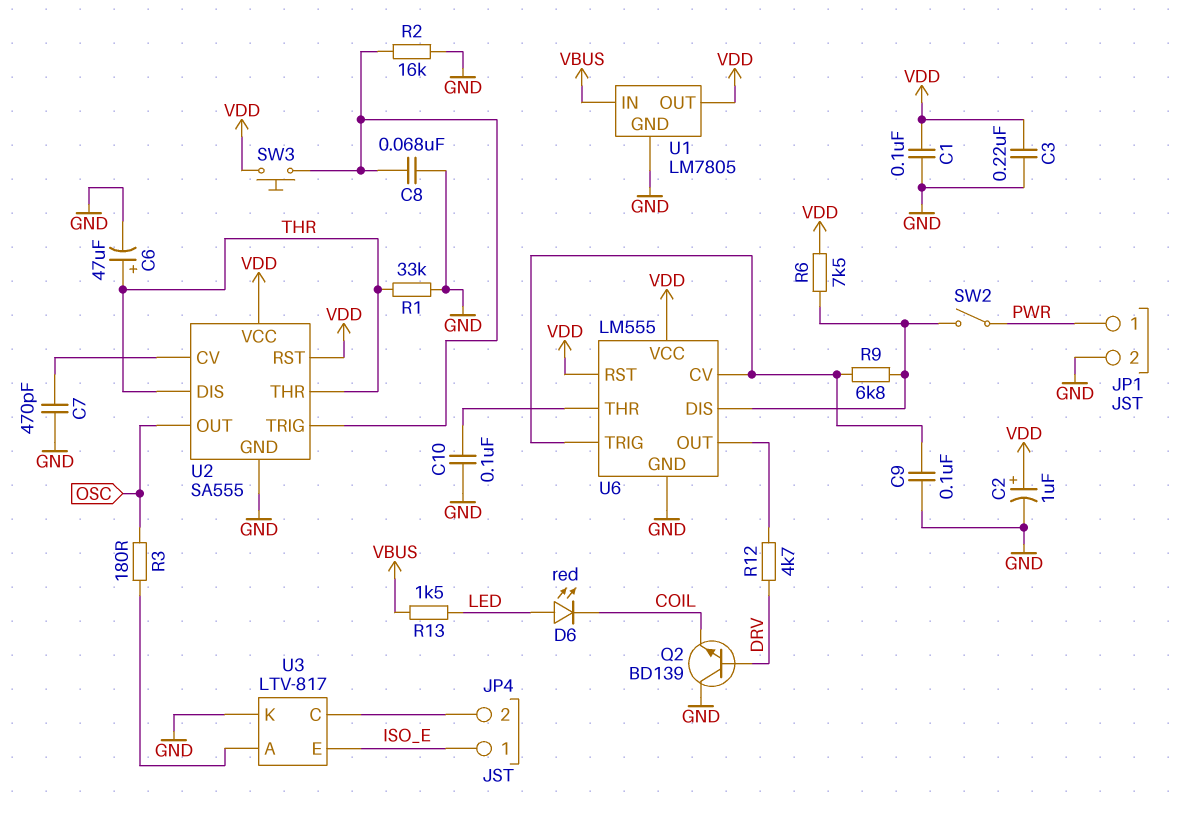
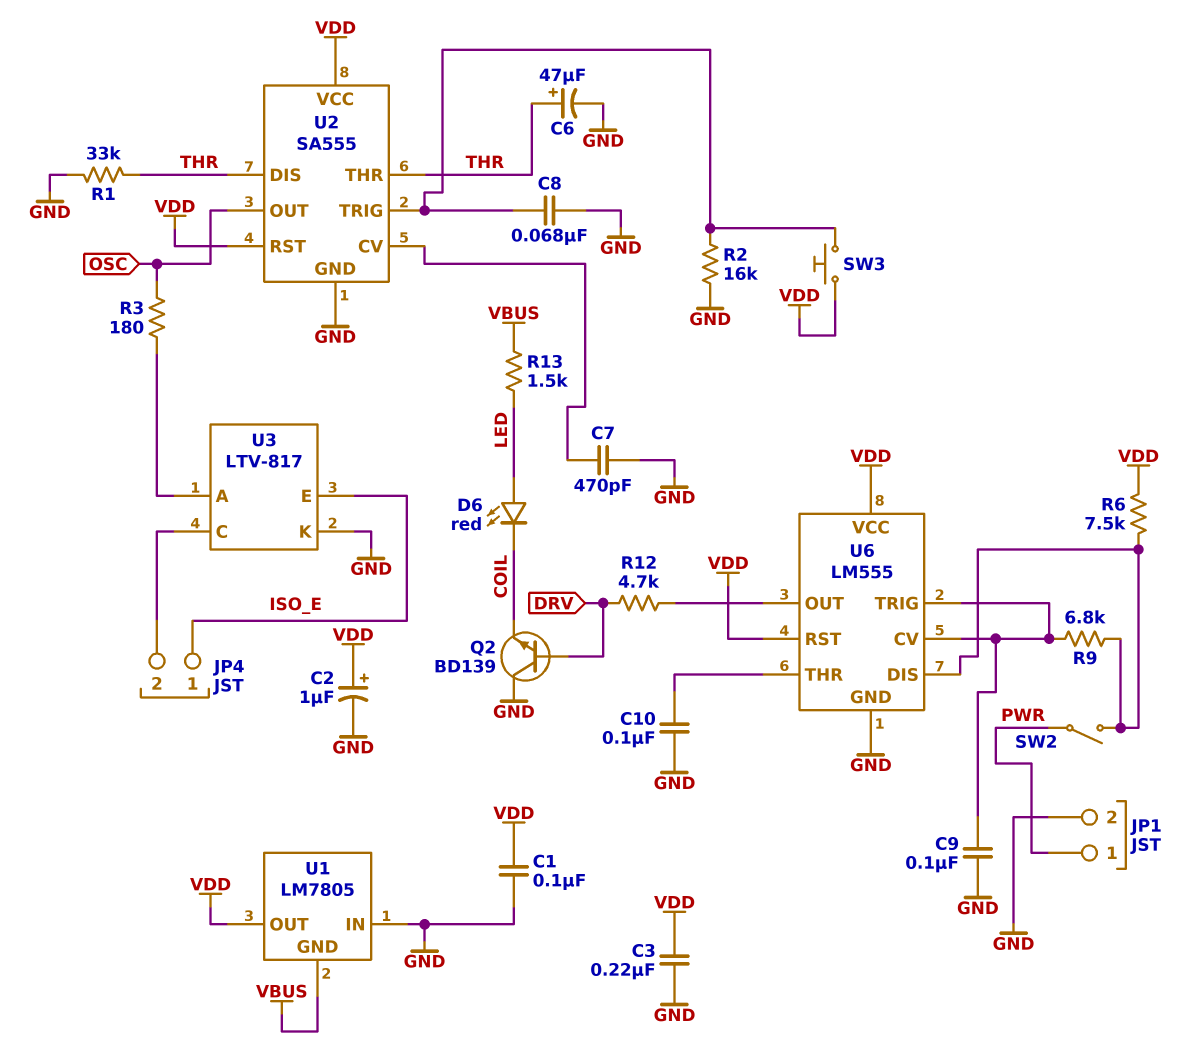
U1 pin GND: GND -> VBUS
U1 pin IN: VBUS -> GND

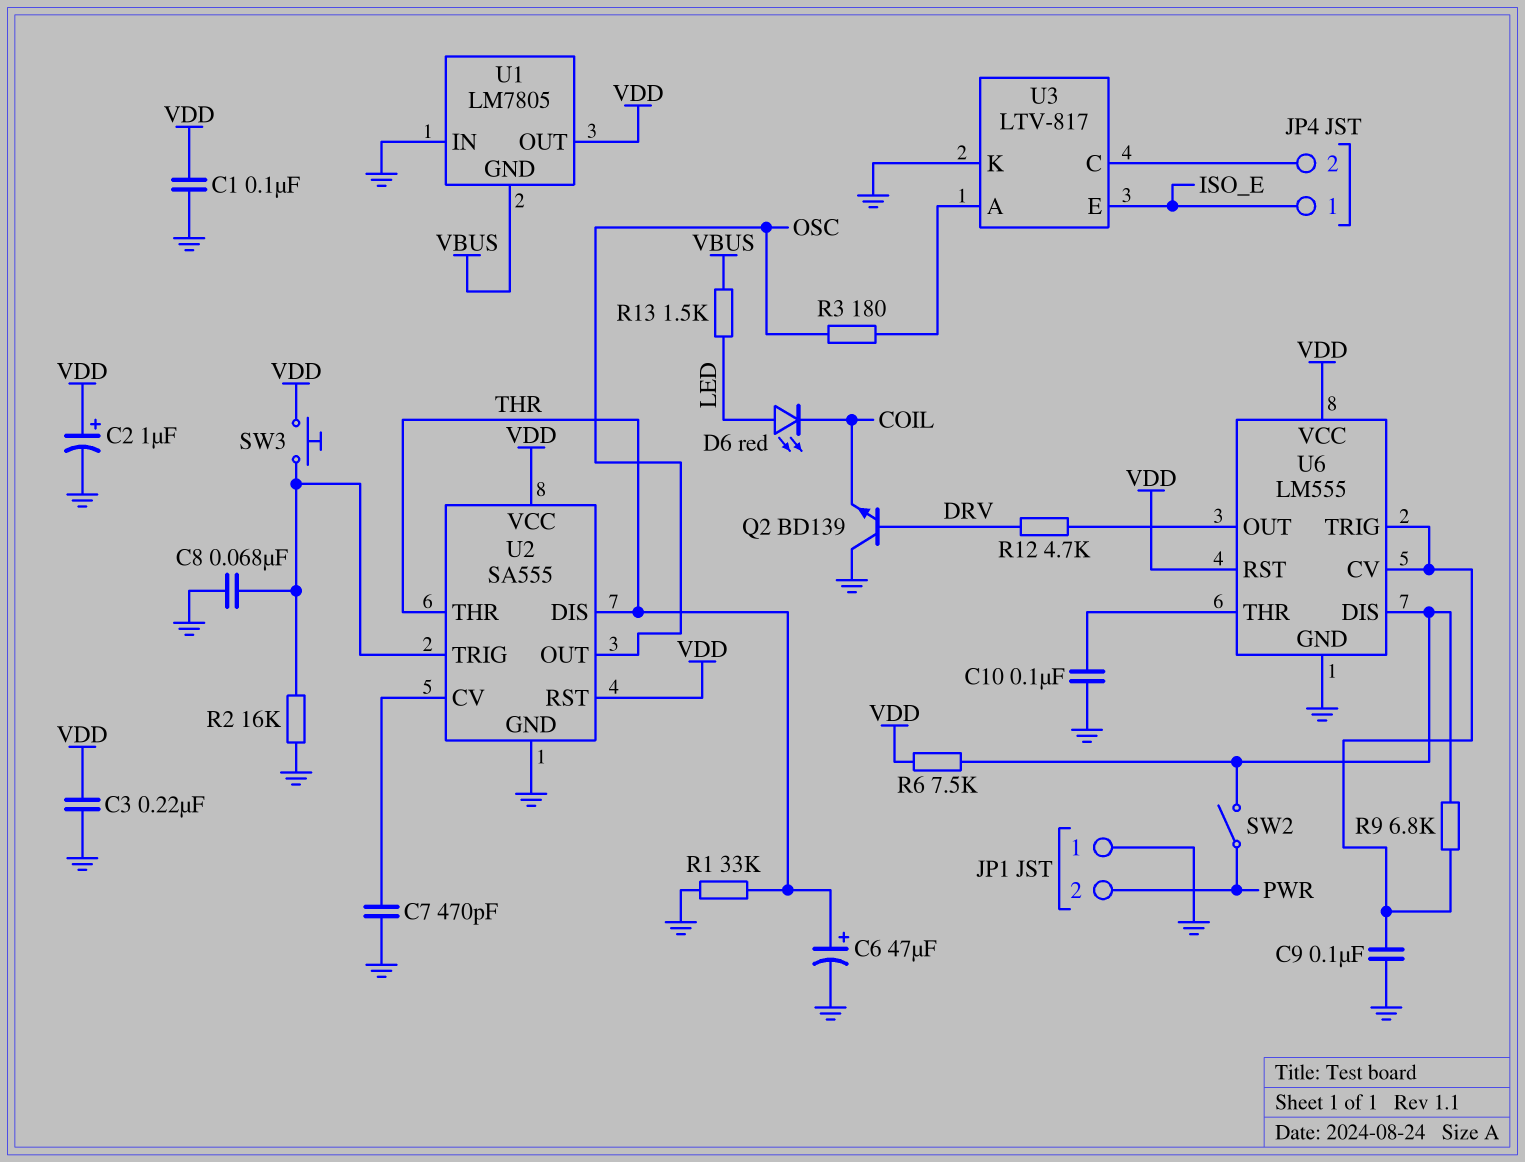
JP1 pin 1: PWR -> GND
JP1 pin 2: GND -> PWR

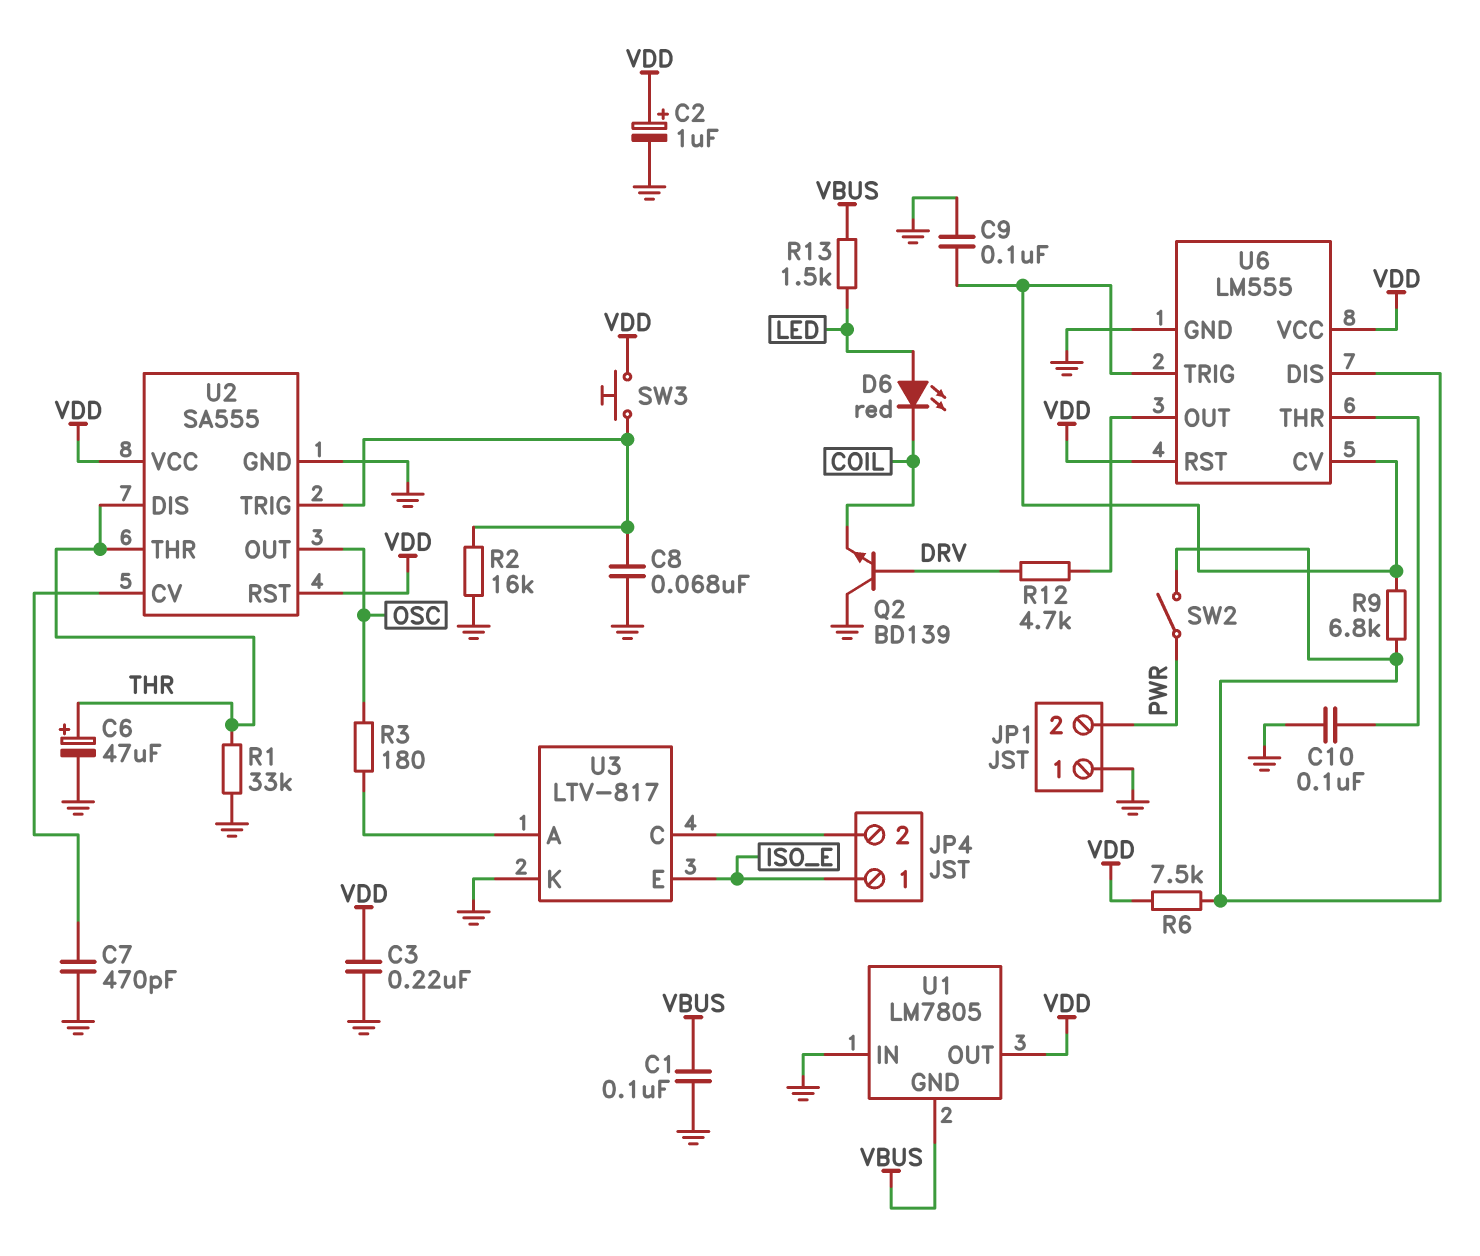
C1: 100nF (GND, VDD) -> 100nF (GND, VBUS)

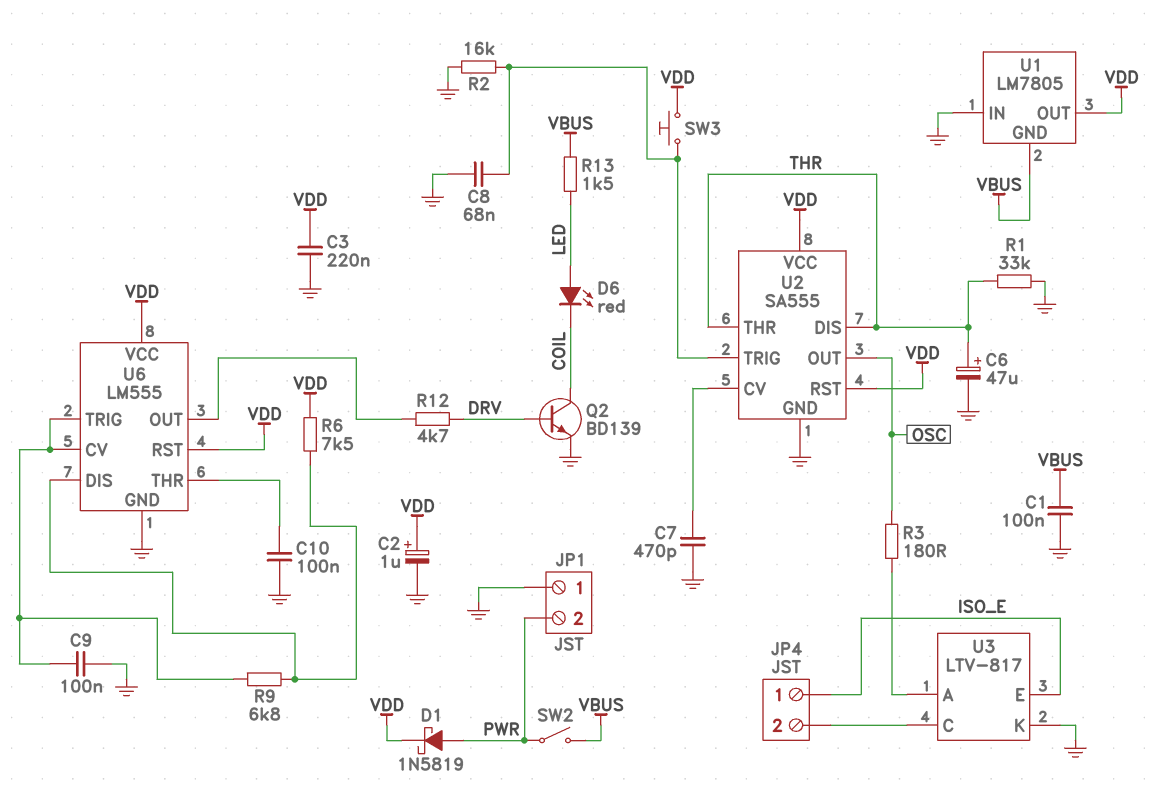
D1: none -> schottky 1N5819 (A PWR, K VDD)
Q2: NPN BD139 (B DRV, C GND, E COIL) -> NPN BD139 (B DRV, C COIL, E GND)
SW2: switch (PWR, U6/DIS) -> switch (PWR, VBUS)

